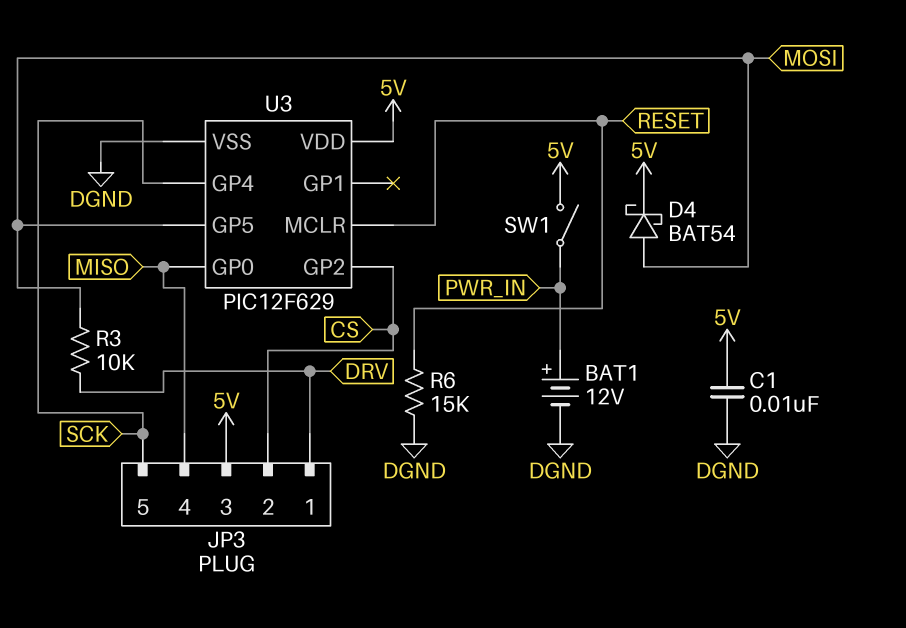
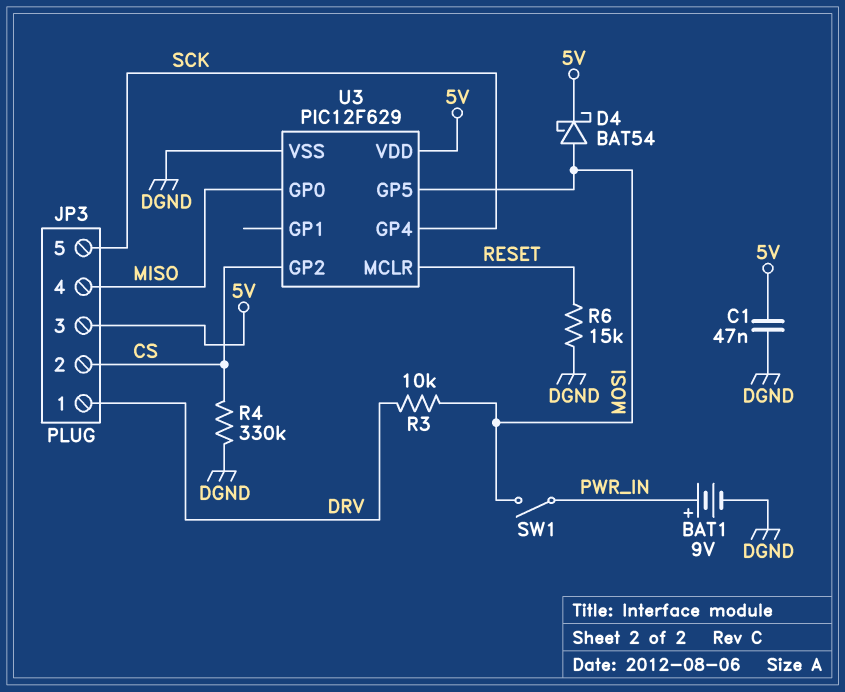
BAT1: 12V (plus PWR_IN, minus DGND) -> 9V (plus PWR_IN, minus DGND)
C1: 10nF (5V, DGND) -> 47nF (5V, DGND)
R4: none -> 330k (CS, DGND)
SW1: switch (5V, PWR_IN) -> switch (MOSI, PWR_IN)

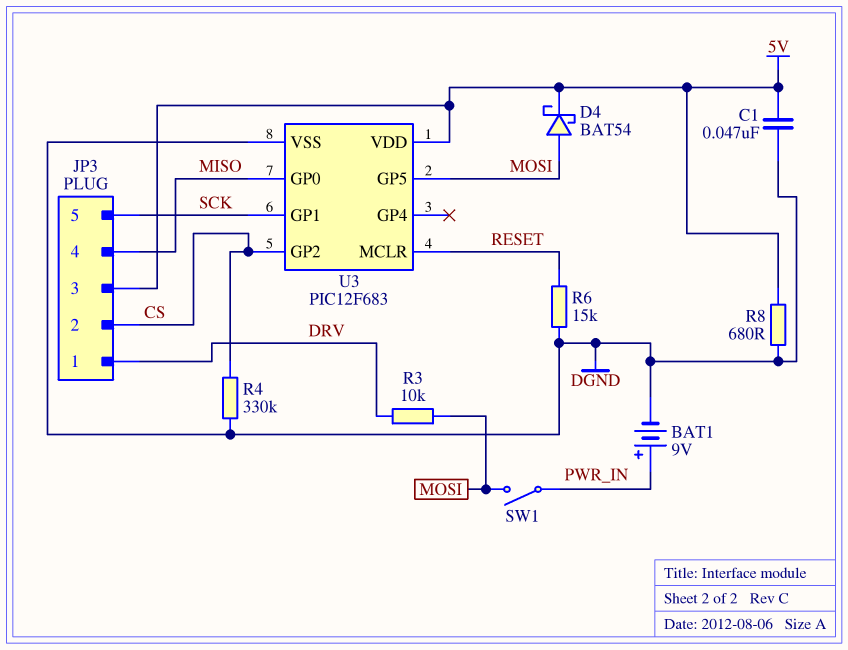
R8: none -> 680 (5V, DGND)
U3: PIC12F629 -> PIC12F683
U3 pin GP1: none -> SCK
U3 pin GP4: SCK -> none

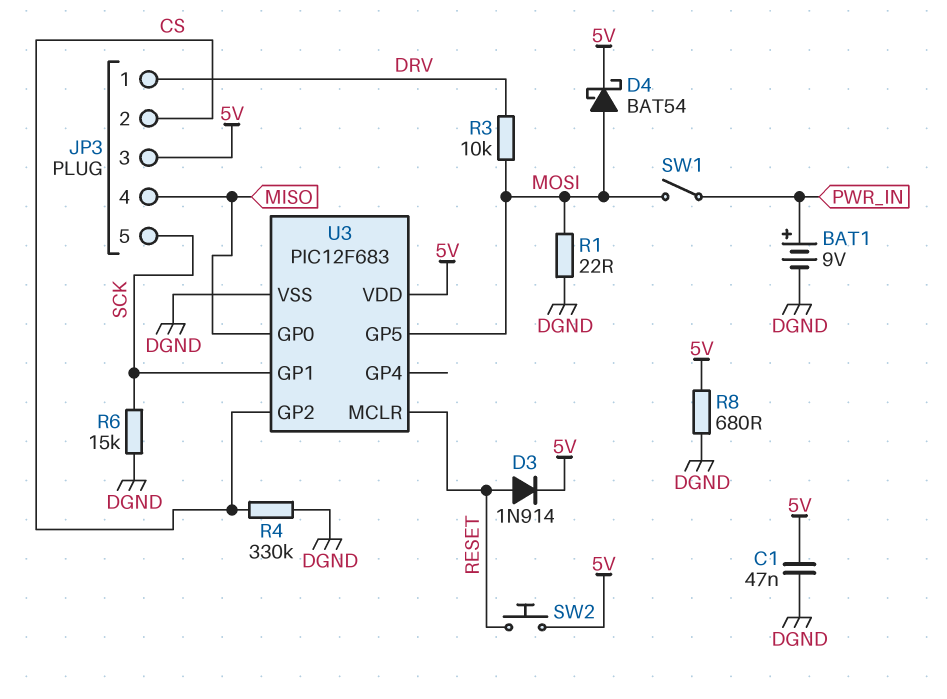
D3: none -> diode 1N914 (A RESET, K 5V)
R1: none -> 22 (DGND, MOSI)
R6: 15k (DGND, RESET) -> 15k (DGND, SCK)
SW2: none -> button (5V, RESET)

